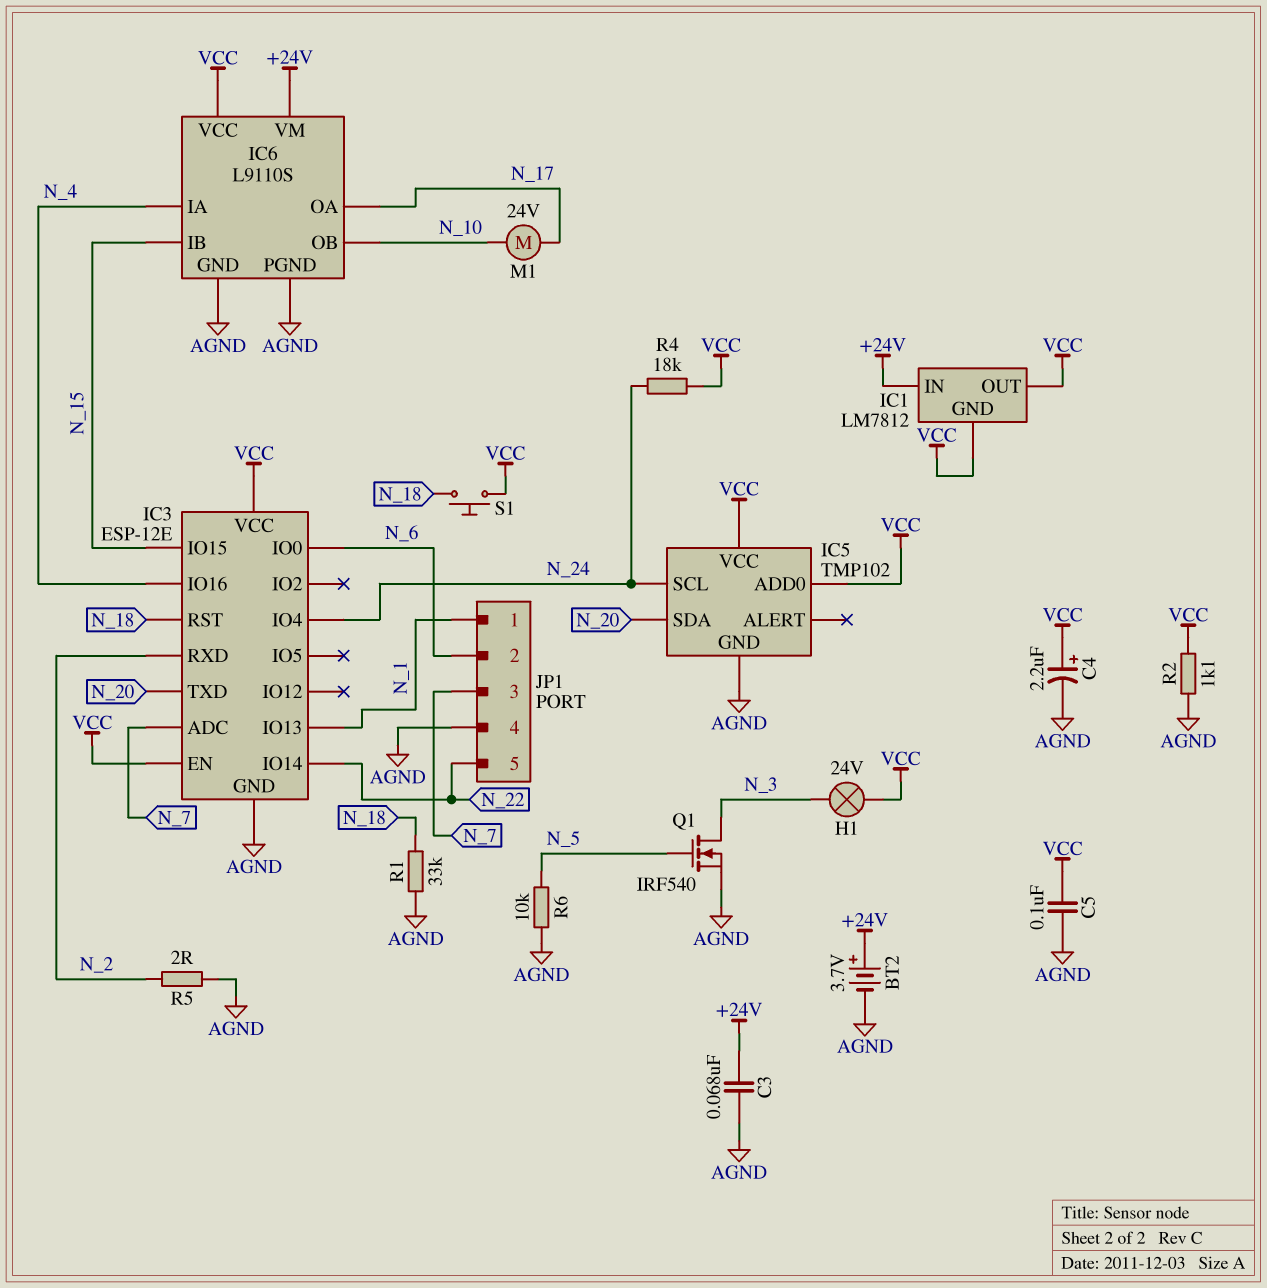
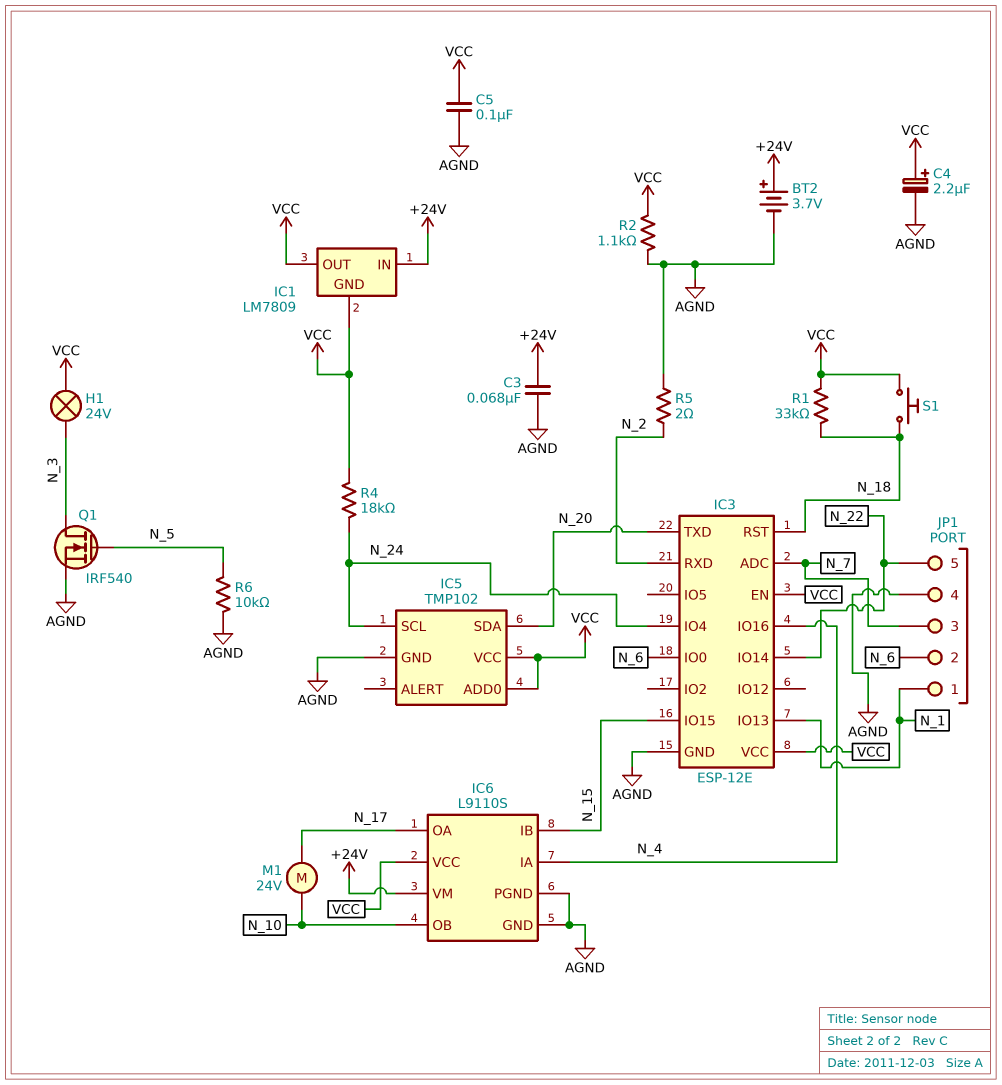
IC1: LM7812 -> LM7809
R1: 33k (AGND, N_18) -> 33k (N_18, VCC)

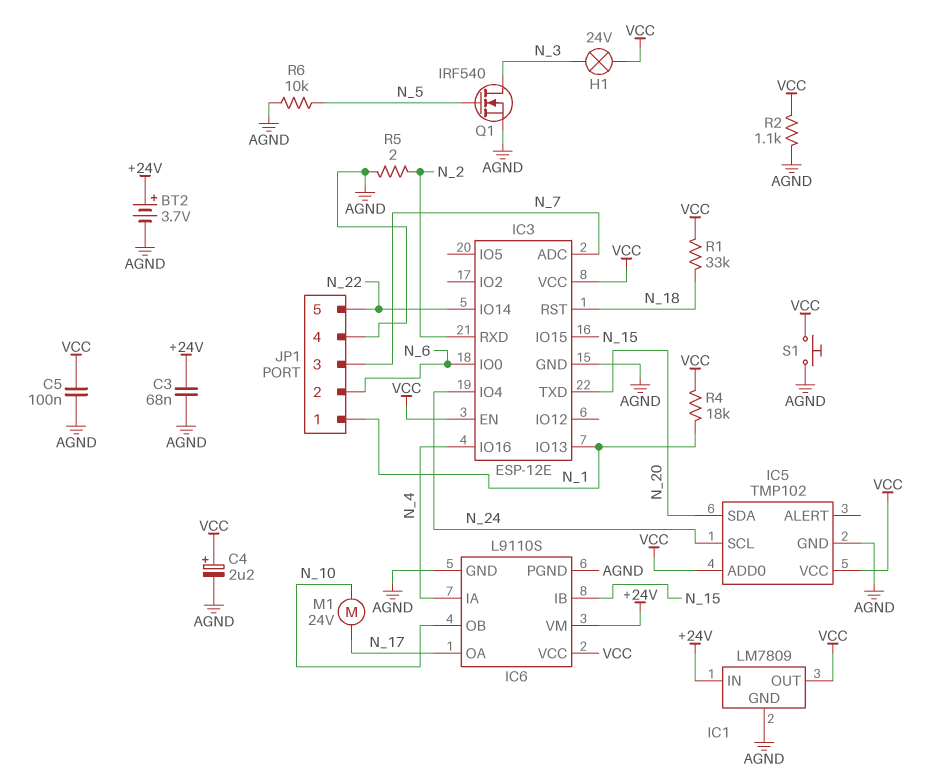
IC1 pin GND: VCC -> AGND
R4: 18k (N_24, VCC) -> 18k (N_1, VCC)
S1: button (N_18, VCC) -> button (AGND, VCC)

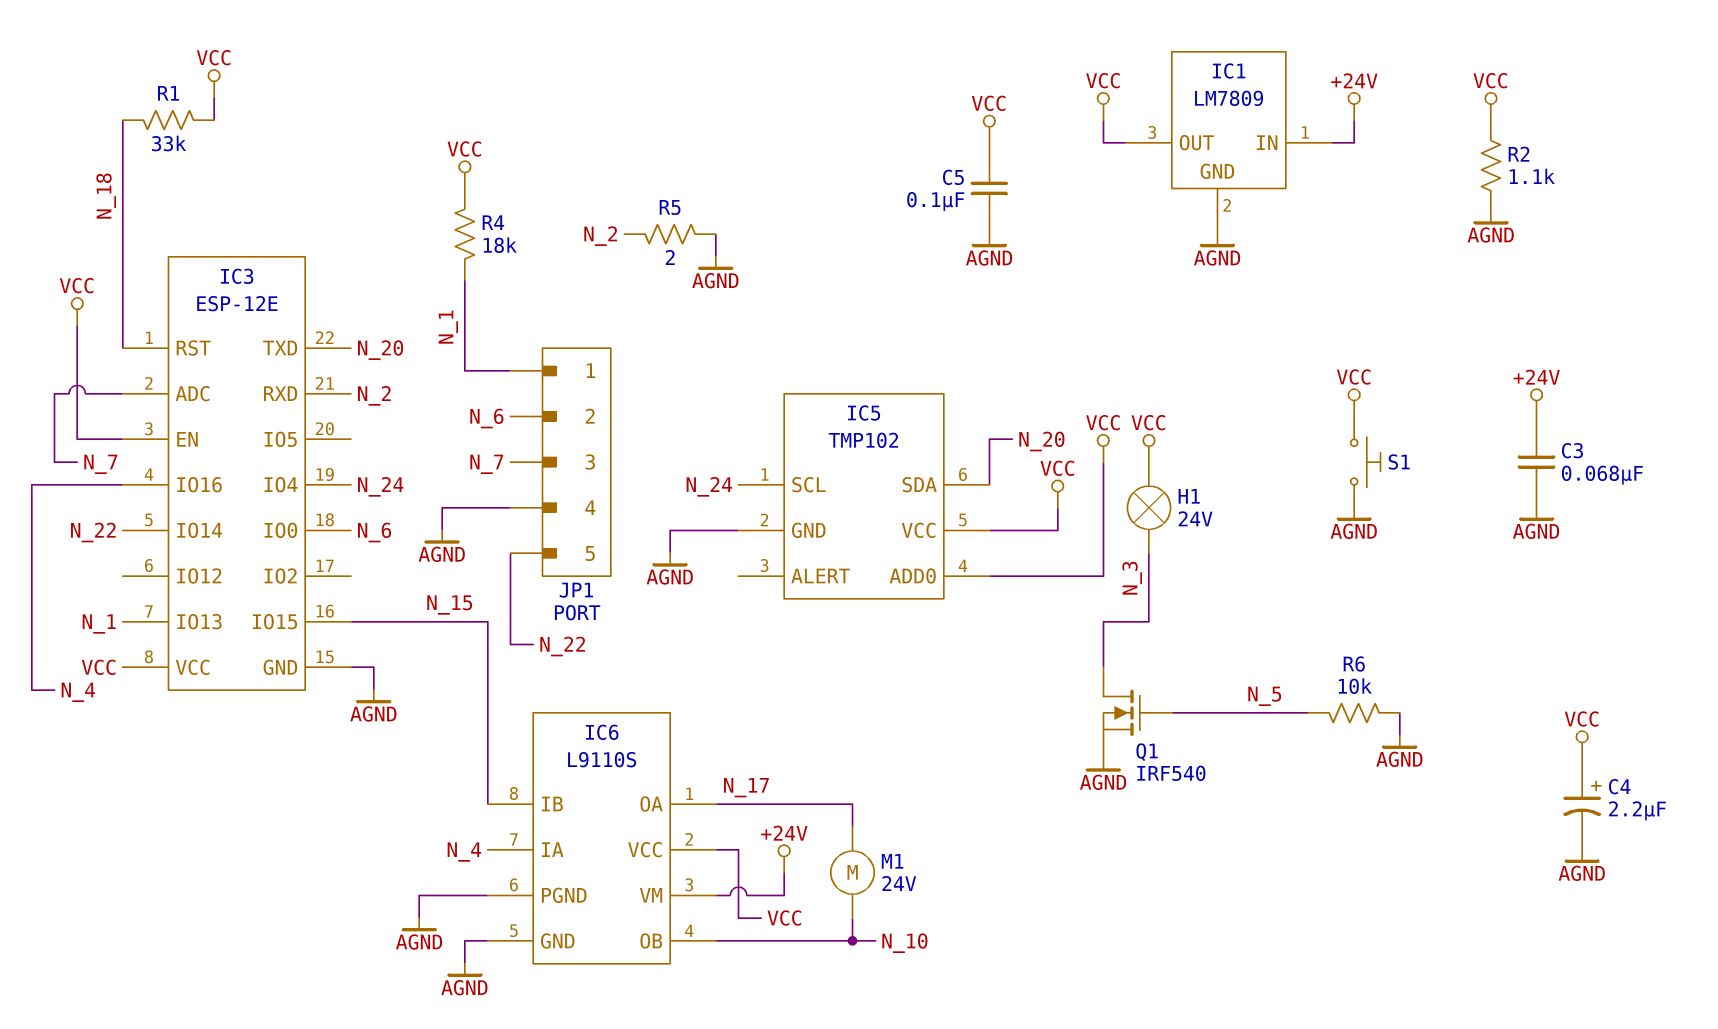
BT2: 3.7V (plus +24V, minus AGND) -> none

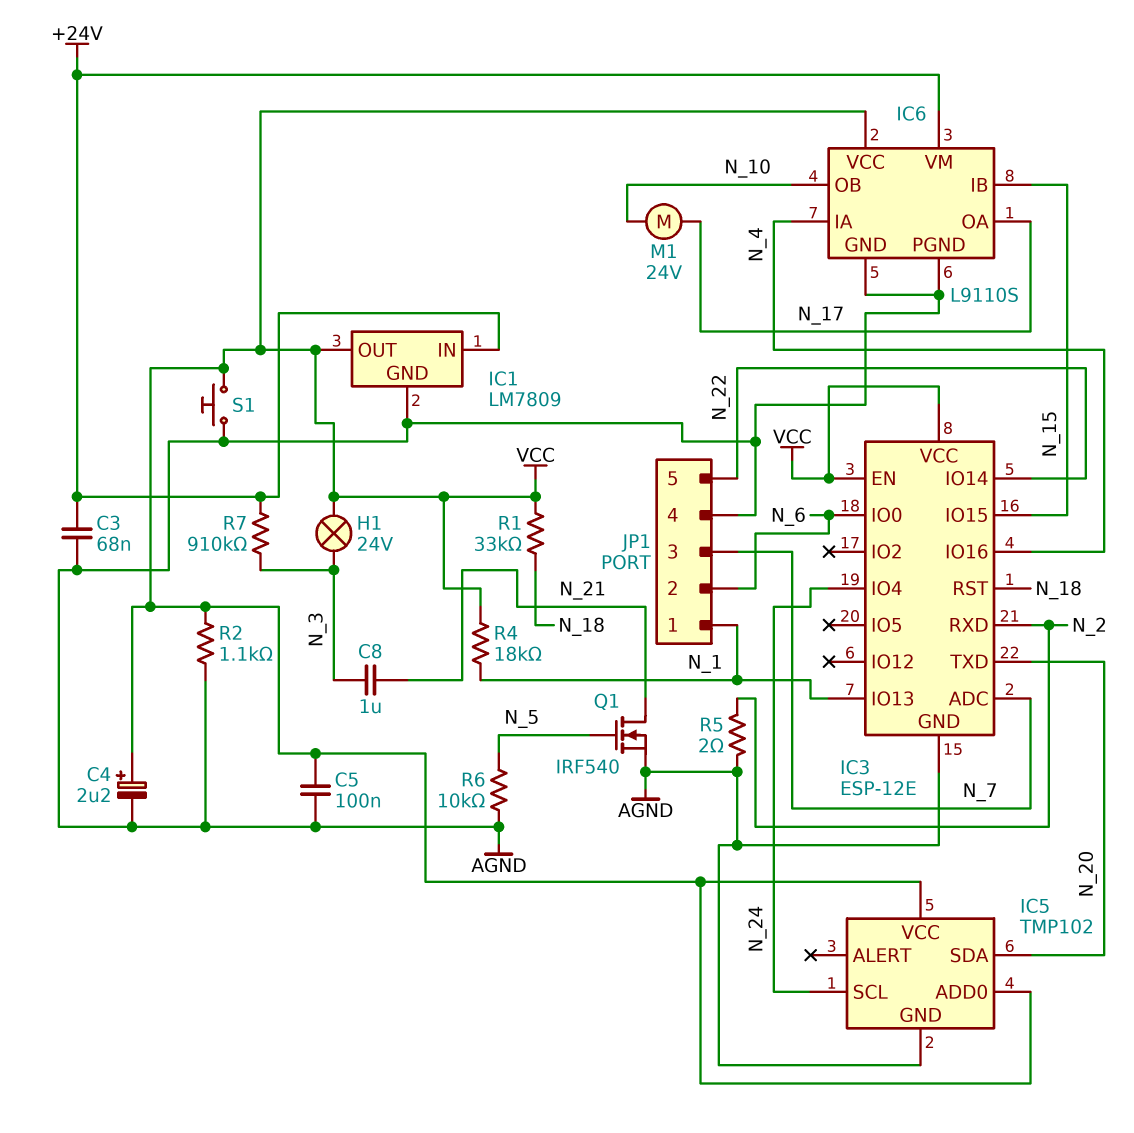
C8: none -> 1uF (N_3, N_21)
Q1: NMOS IRF540 (G N_5, D N_3, S AGND) -> NMOS IRF540 (G N_5, D N_21, S AGND)
R7: none -> 910k (+24V, N_3)

